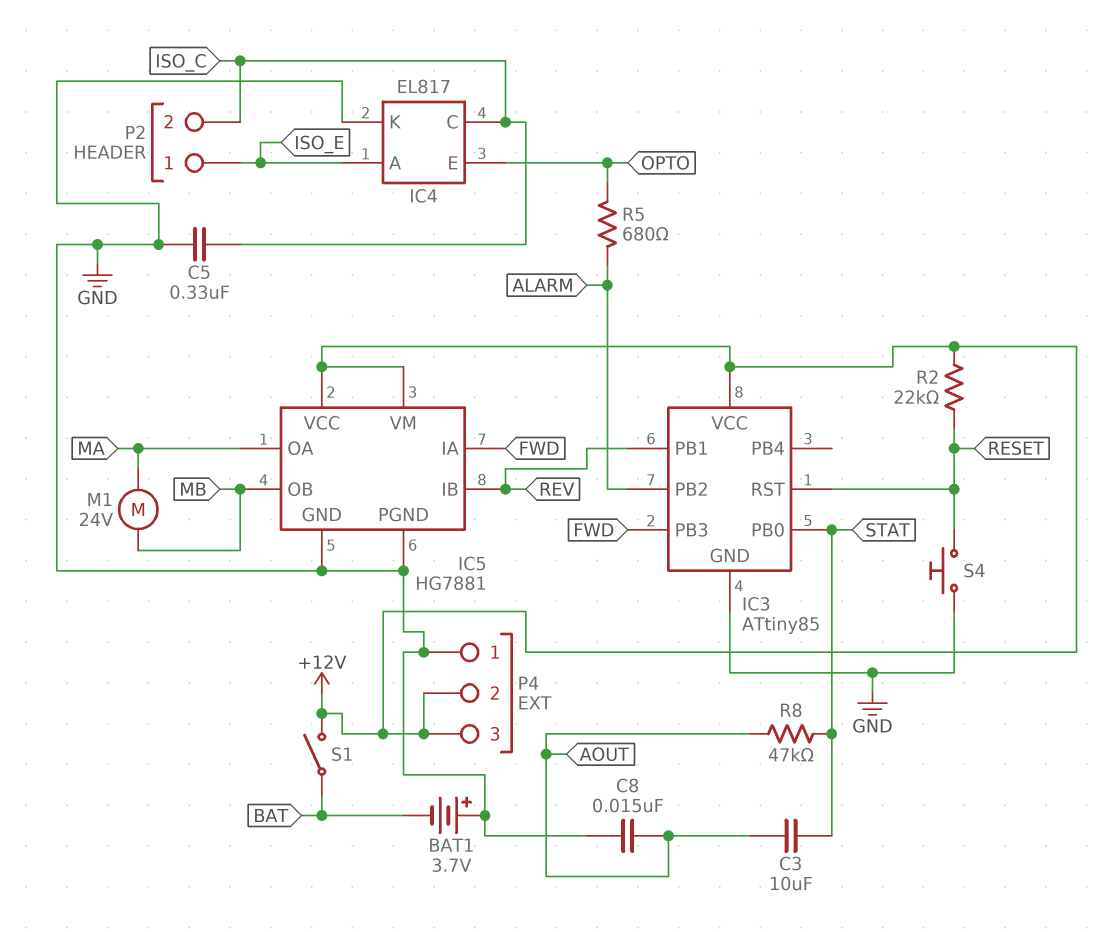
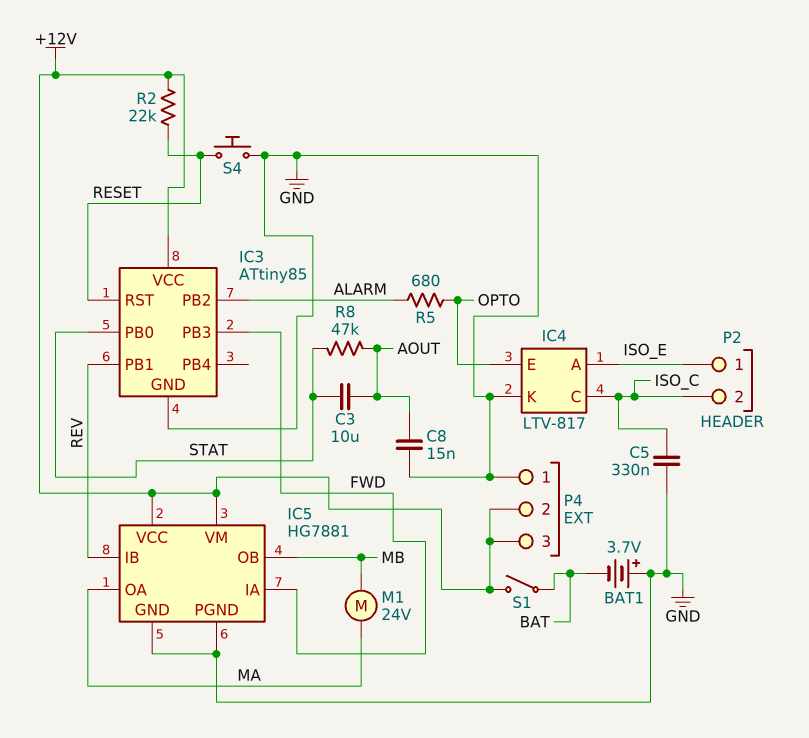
IC4: EL817 -> LTV-817

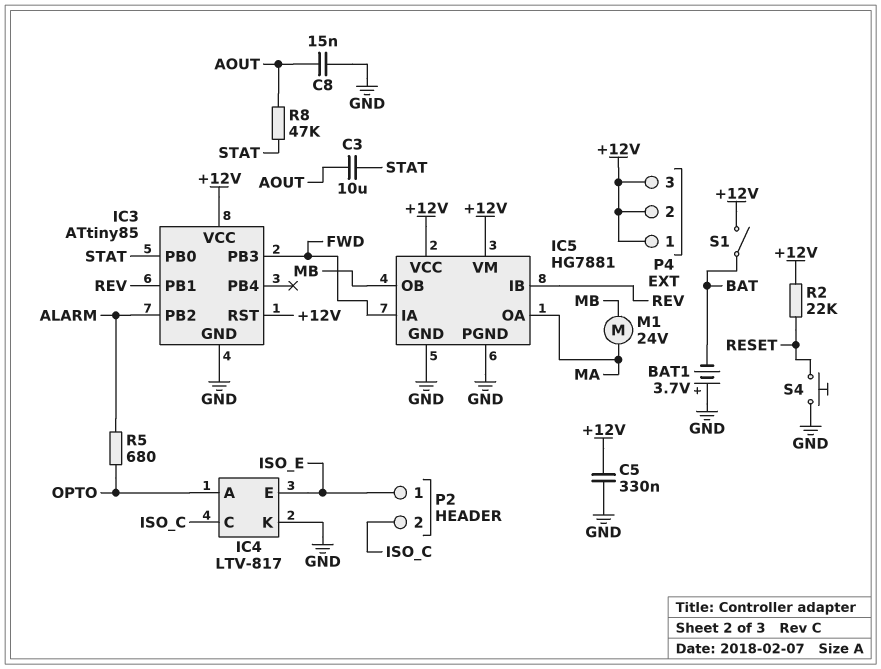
C5: 330nF (GND, ISO_C) -> 330nF (+12V, GND)
IC3 pin RST: RESET -> +12V
IC4 pin A: ISO_E -> OPTO
IC4 pin E: OPTO -> ISO_E
P4 pin 1: GND -> +12V

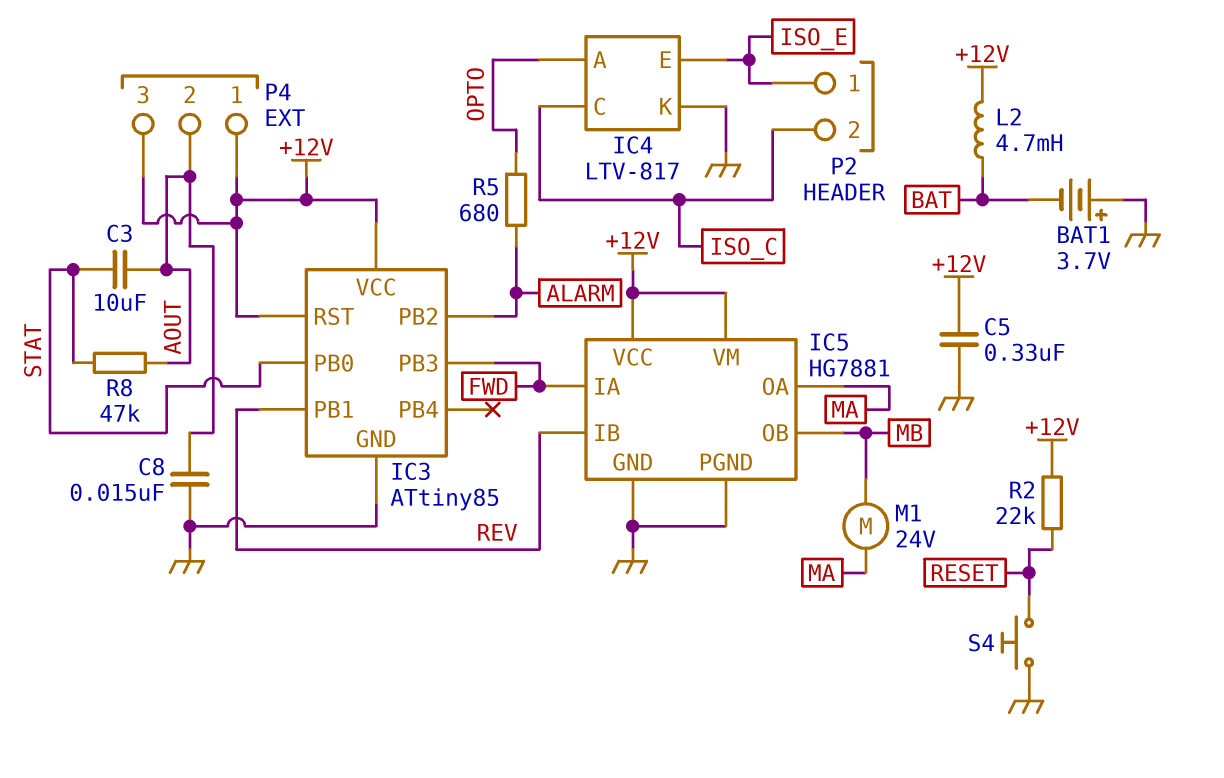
L2: none -> 4.7mH (+12V, BAT)
P4 pin 2: +12V -> AOUT
S1: switch (+12V, BAT) -> none

